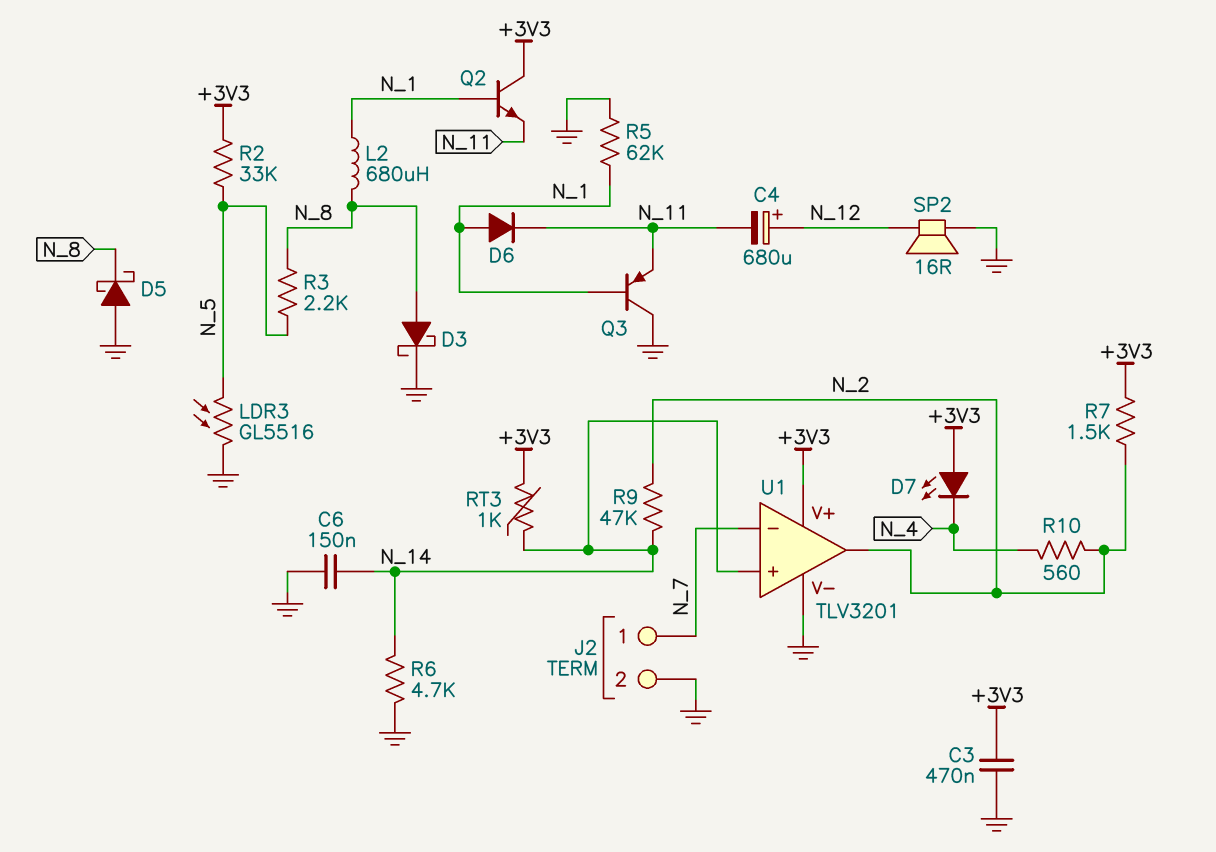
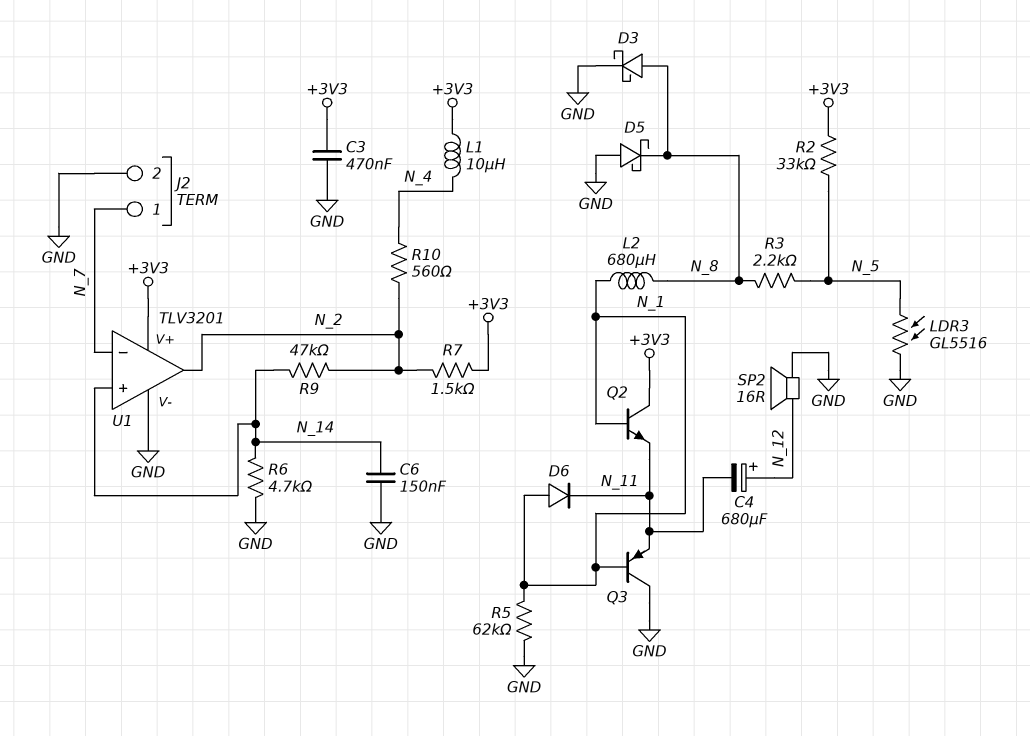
D7: LED (A +3V3, K N_4) -> none
L1: none -> 10uH (+3V3, N_4)
RT3: 1k (+3V3, N_14) -> none

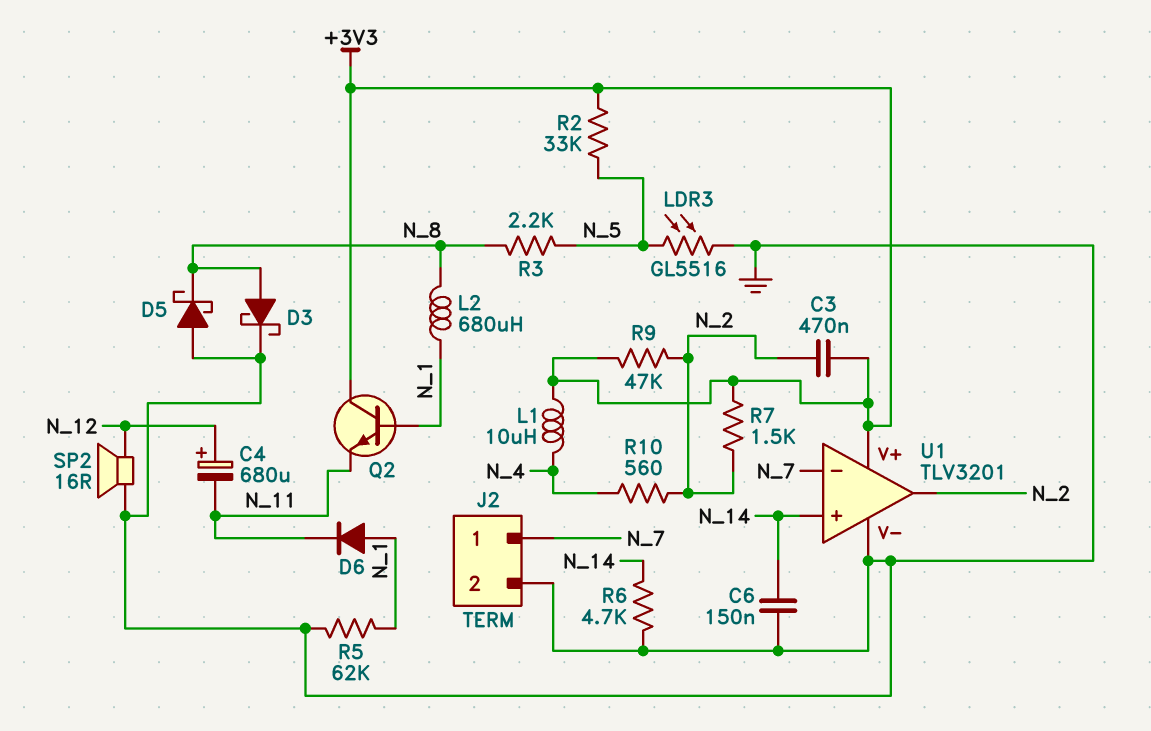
C3: 470nF (+3V3, GND) -> 470nF (+3V3, N_2)
Q3: PNP (B N_1, C GND, E N_11) -> none
R9: 47k (N_2, N_14) -> 47k (+3V3, N_2)

